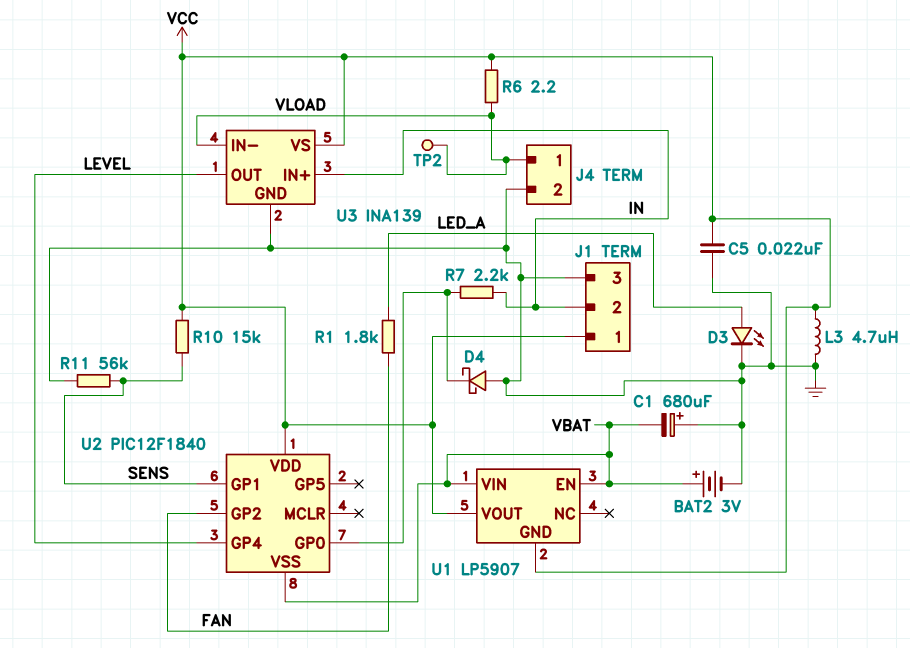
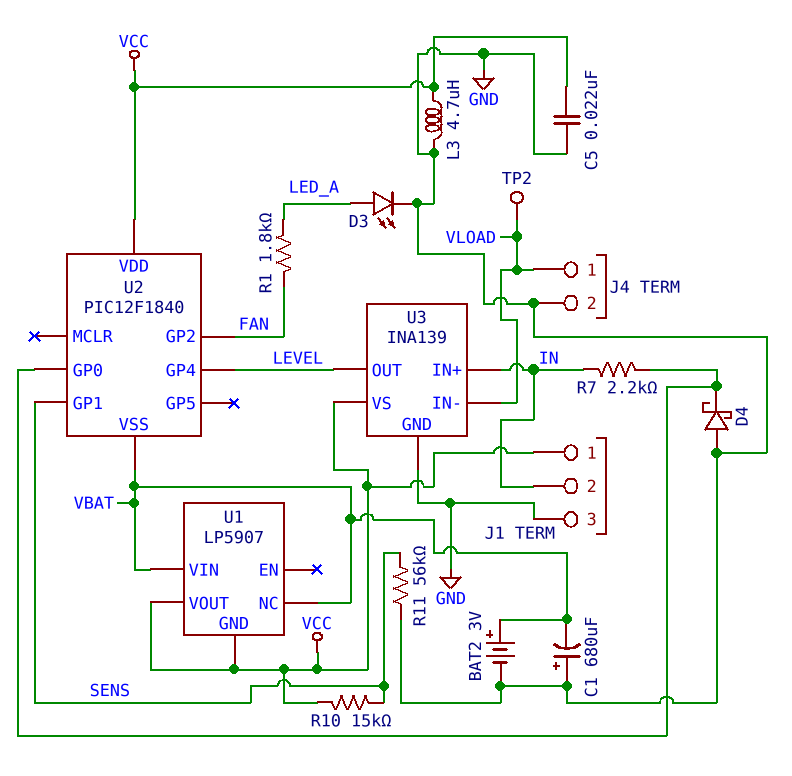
R6: 2.2 (VCC, VLOAD) -> none
U1 pin EN: VBAT -> none
U1 pin NC: none -> VBAT

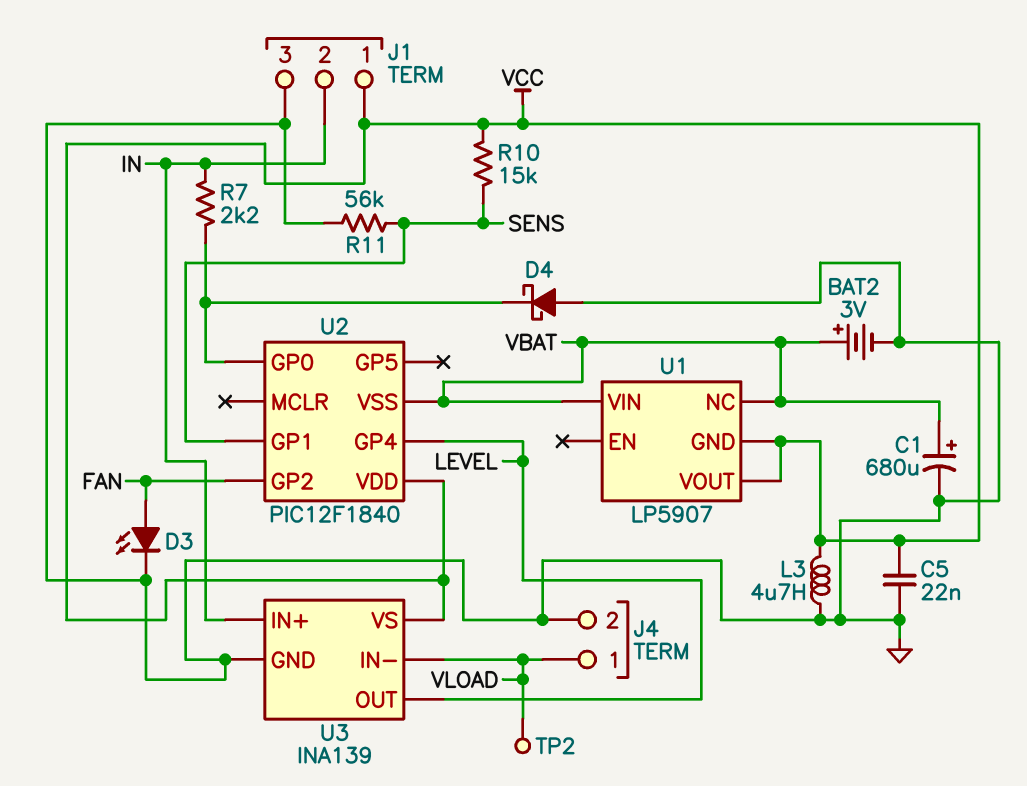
C1: 680uF (plus GND, minus VBAT) -> 680uF (plus VBAT, minus GND)
D3: LED (A LED_A, K GND) -> LED (A FAN, K GND)
R1: 1.8k (FAN, LED_A) -> none

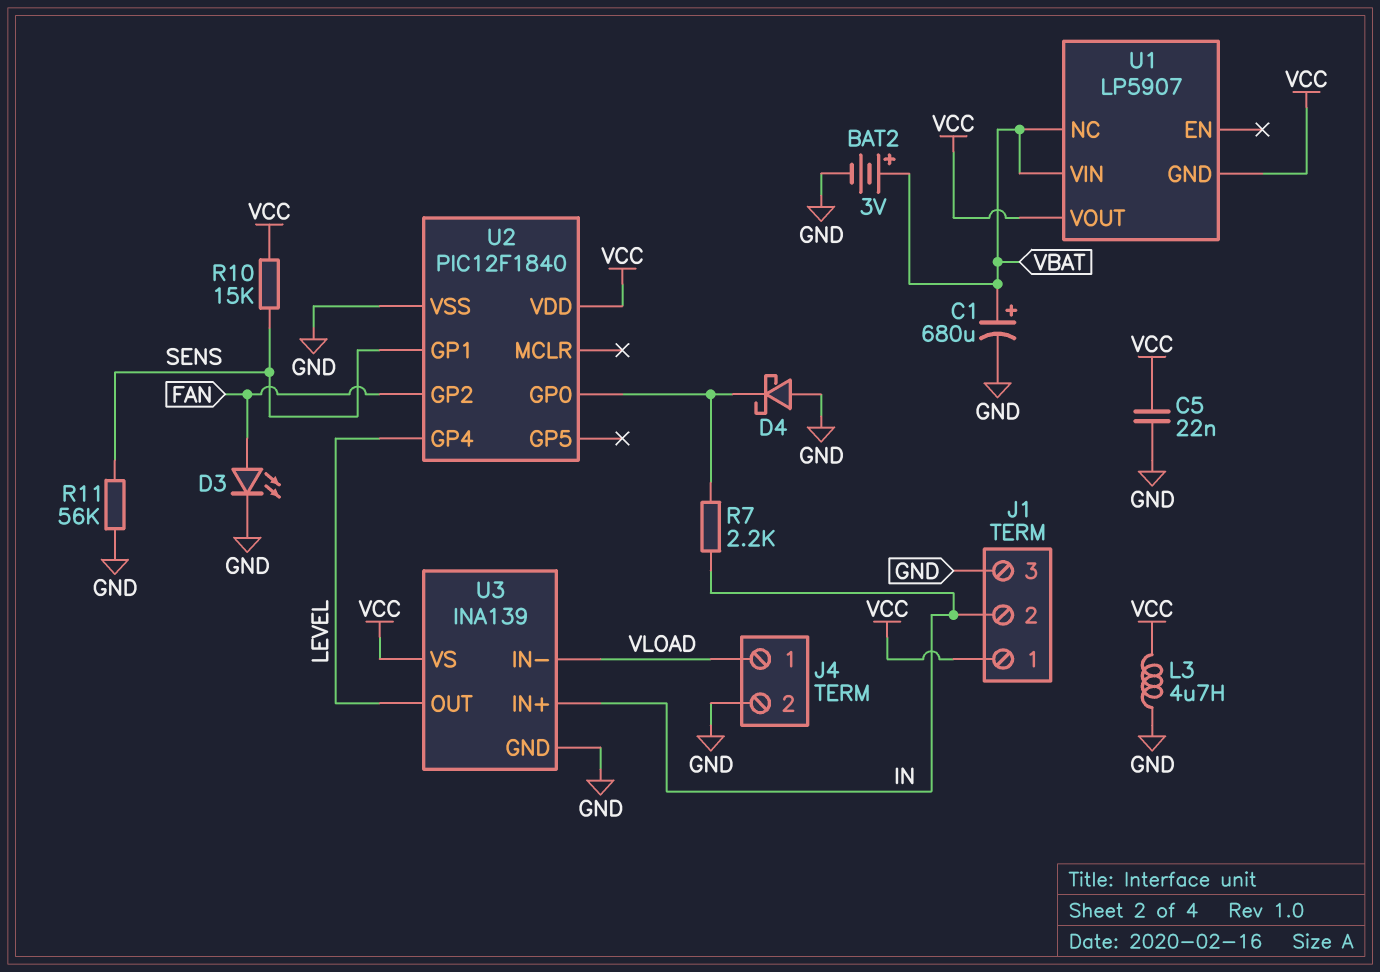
TP2: test point (VLOAD) -> none
U2 pin VSS: VBAT -> GND

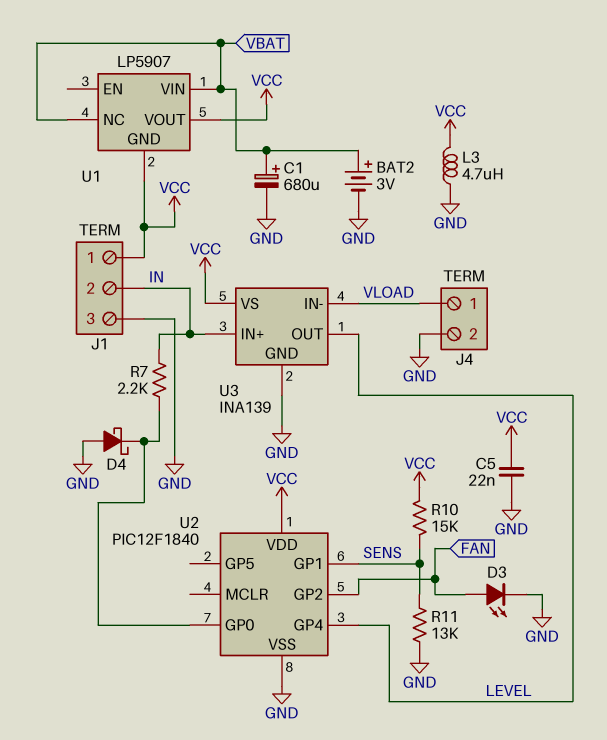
R11: 56k (GND, SENS) -> 13k (GND, SENS)

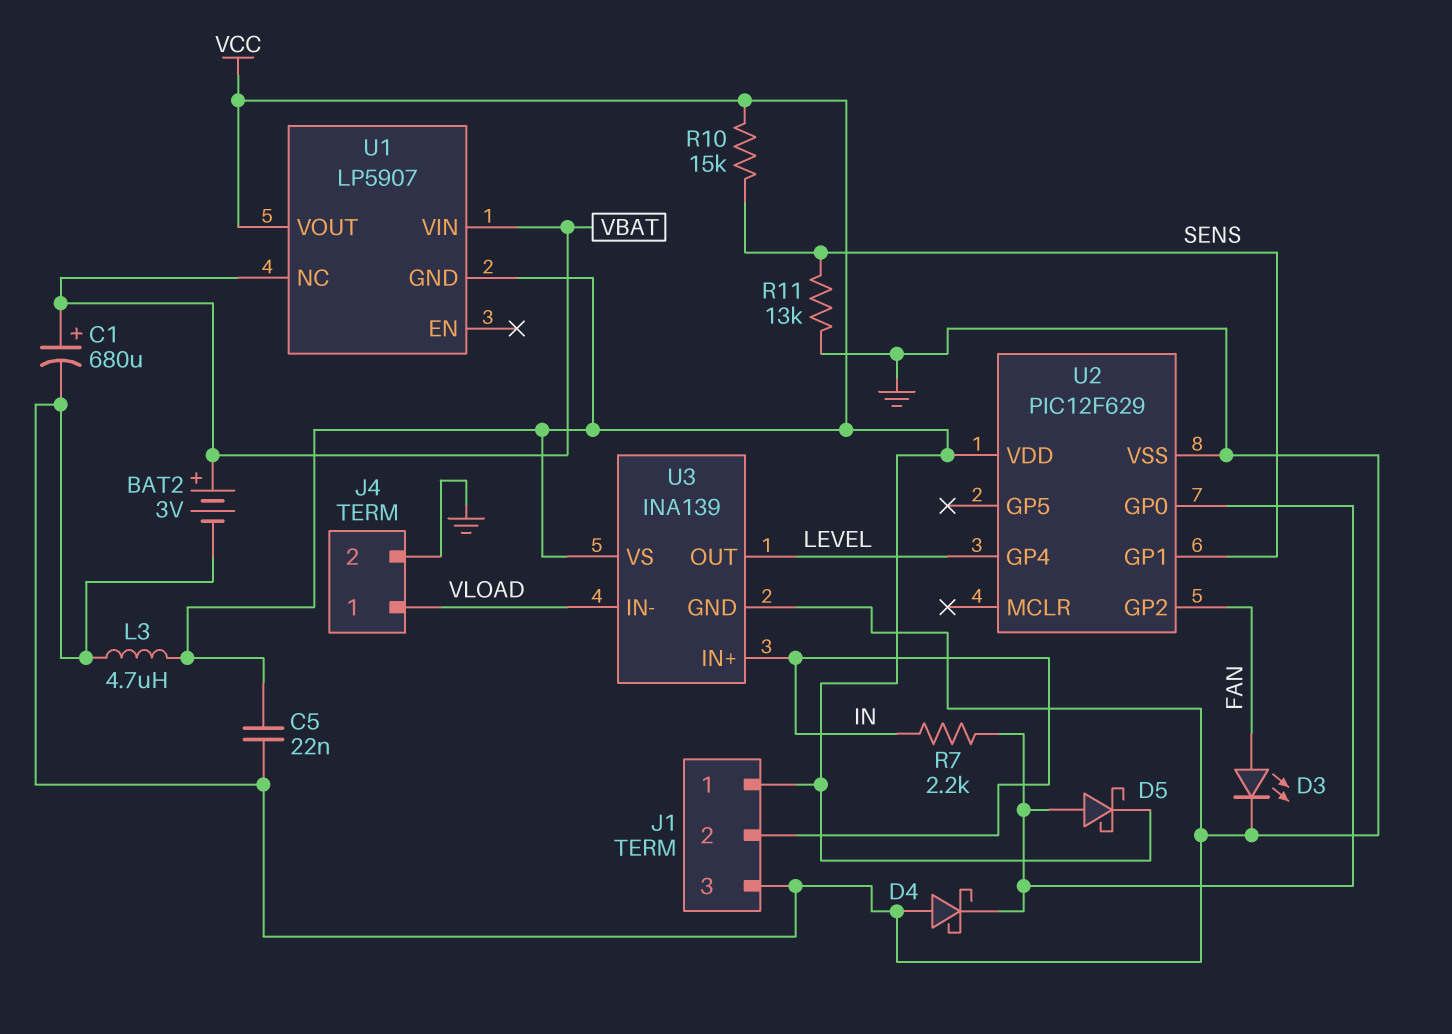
D5: none -> schottky (A U2/GP0, K VCC)
U2: PIC12F1840 -> PIC12F629

